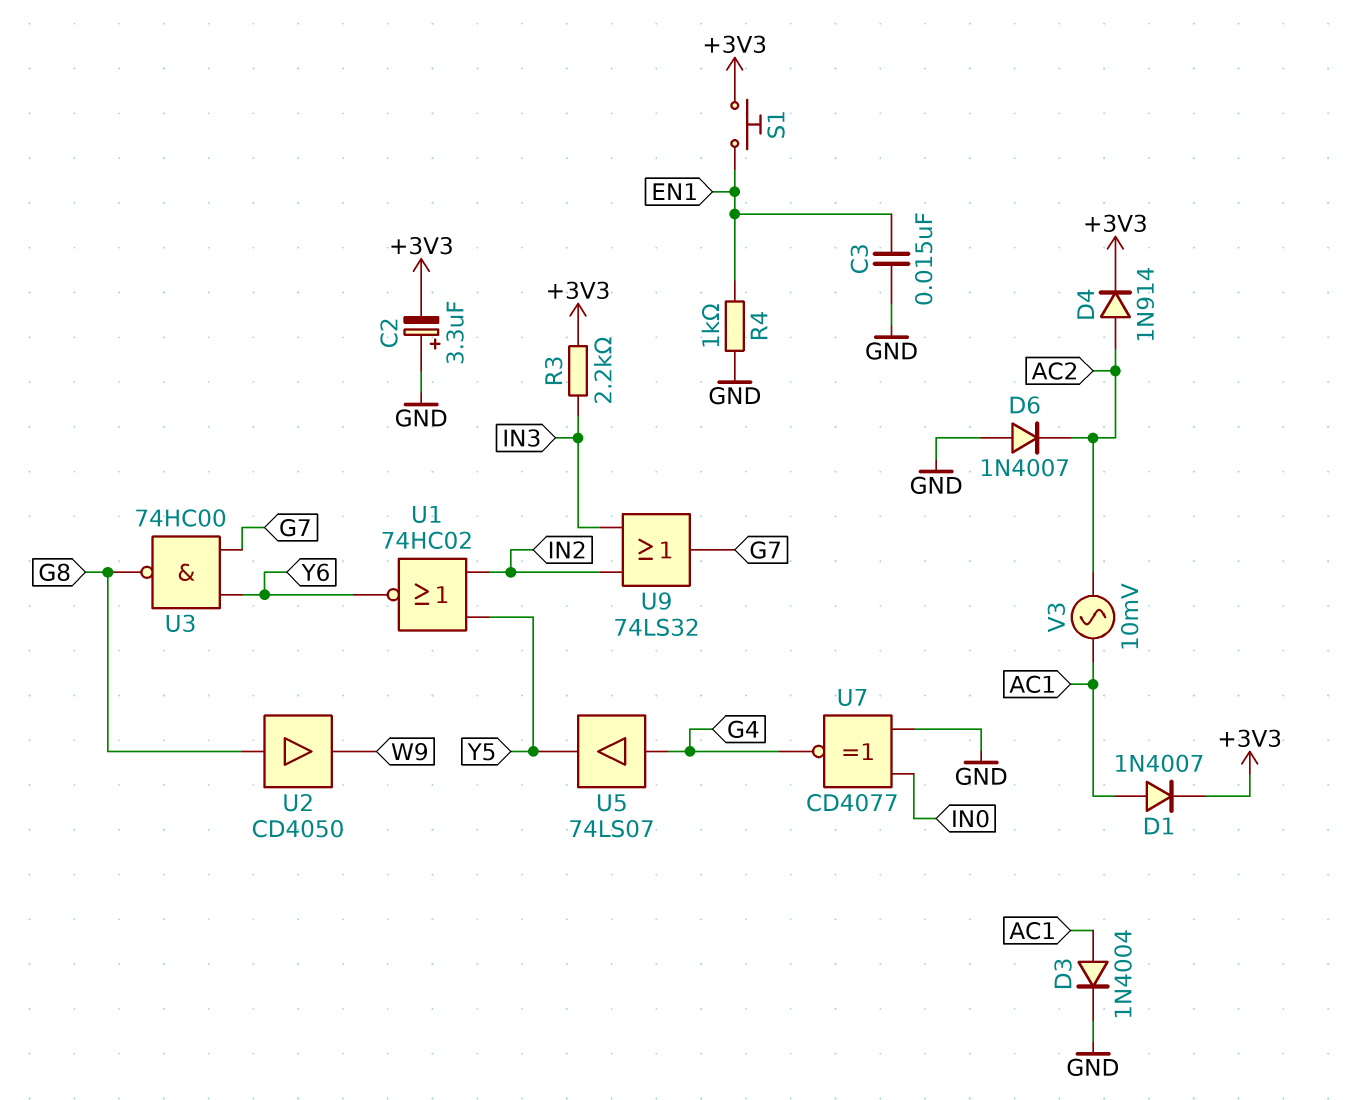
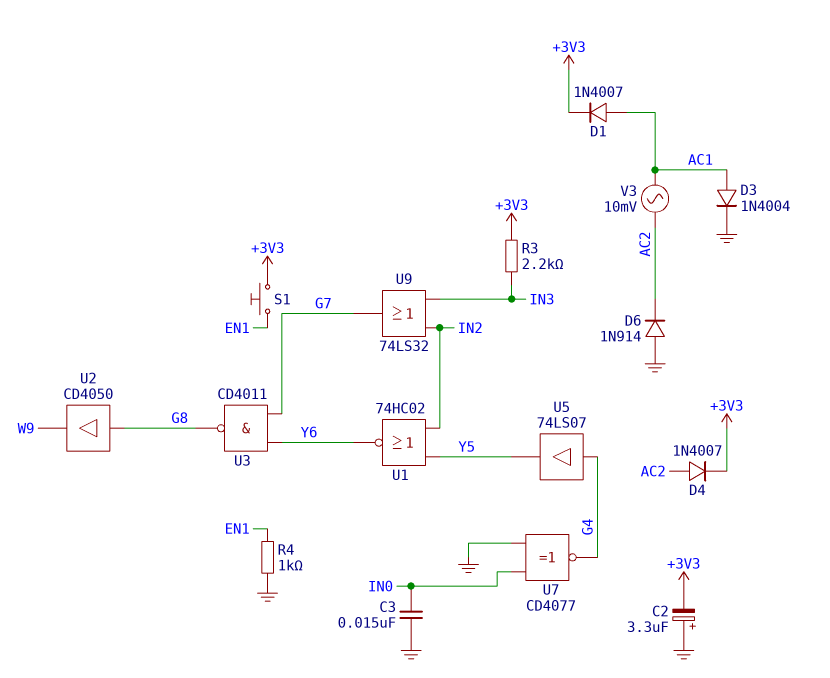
C3: 15nF (EN1, GND) -> 15nF (GND, IN0)
D4: diode 1N914 (A AC2, K +3V3) -> diode 1N4007 (A AC2, K +3V3)
D6: diode 1N4007 (A GND, K AC2) -> diode 1N914 (A GND, K AC2)
U3: NAND 74HC00 (in G7, in Y6, out G8) -> NAND CD4011 (in G7, in Y6, out G8)

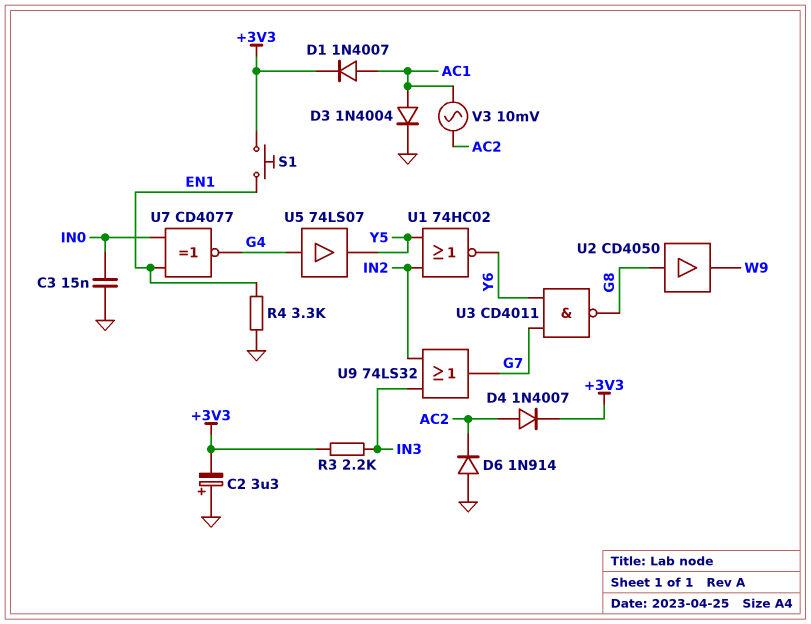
R4: 1k (EN1, GND) -> 3.3k (EN1, GND)
U7: XNOR CD4077 (in GND, in IN0, out G4) -> XNOR CD4077 (in EN1, in IN0, out G4)

